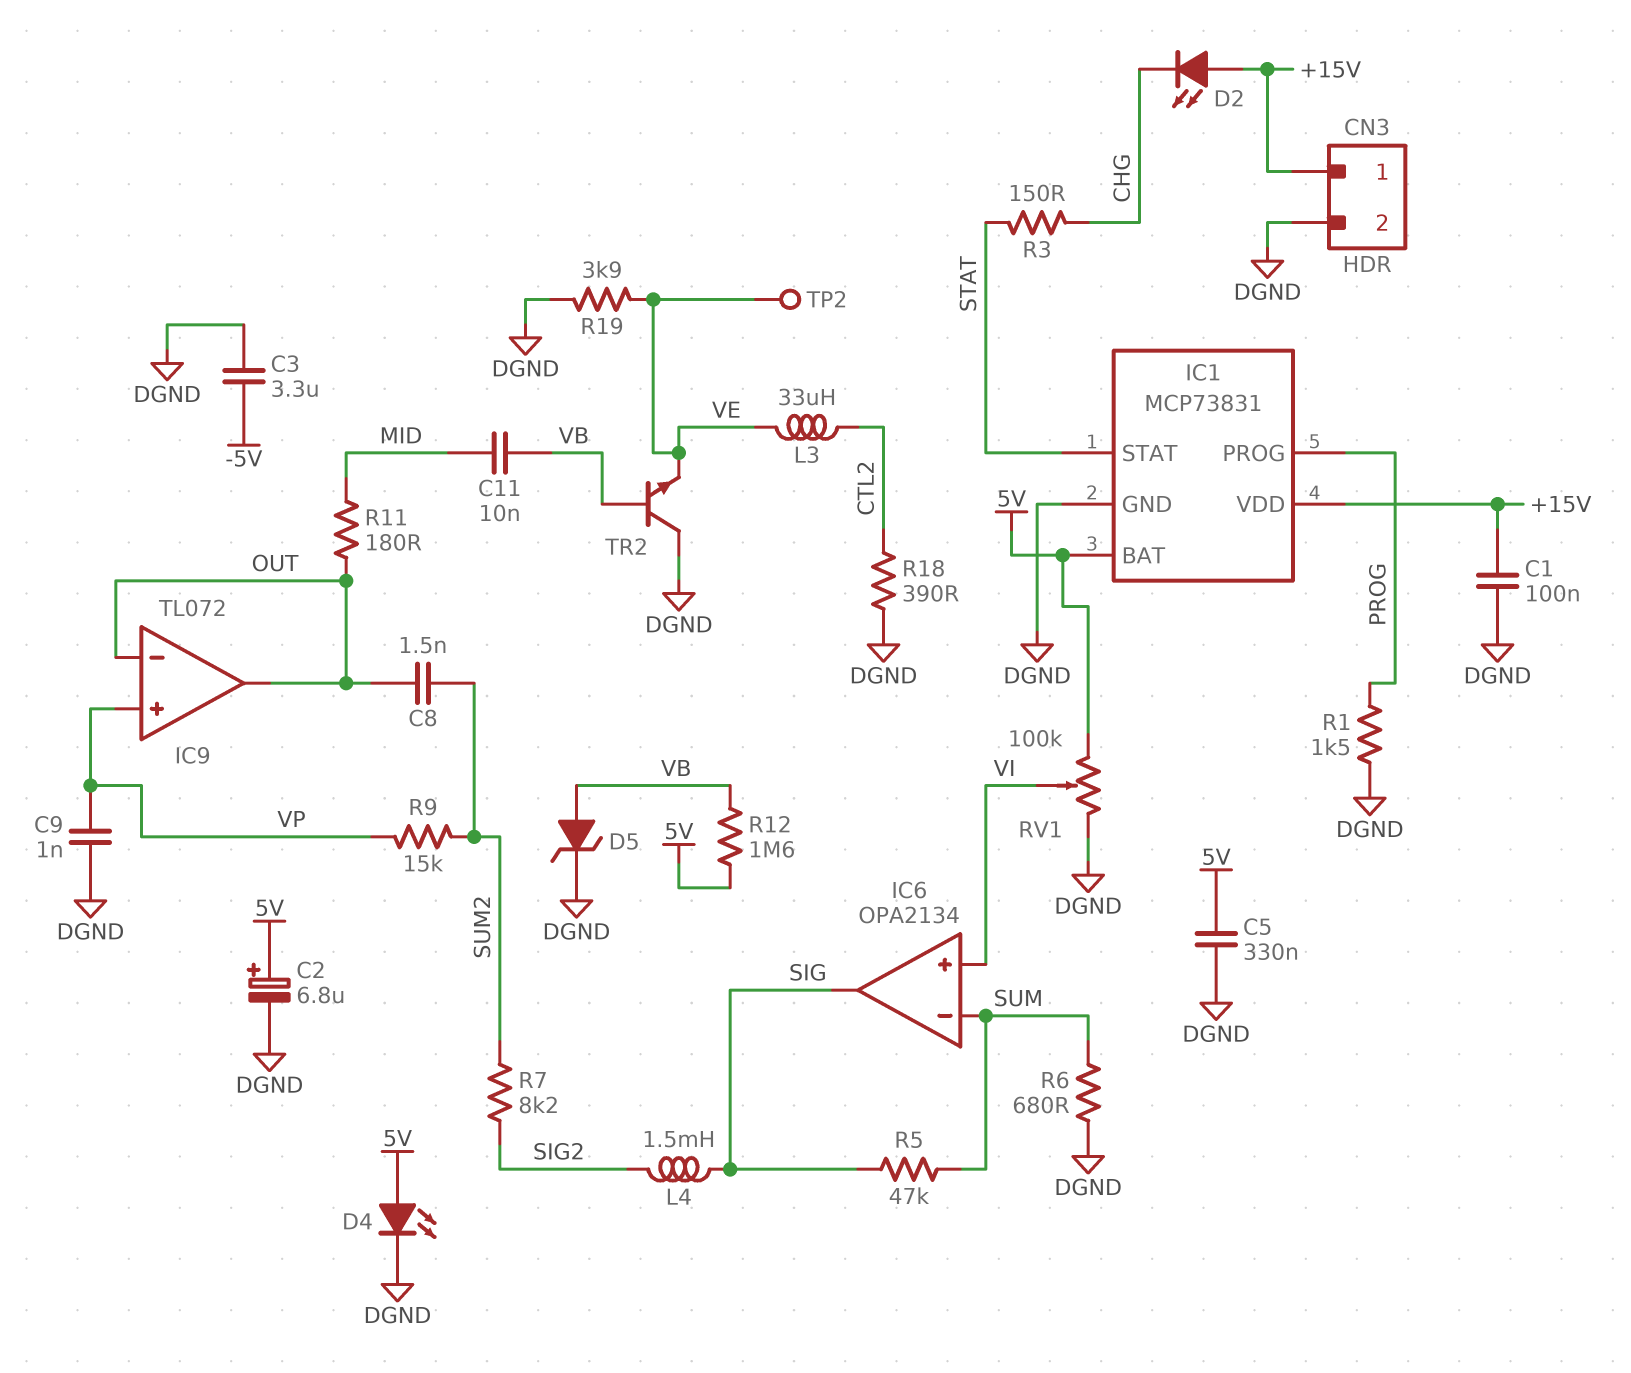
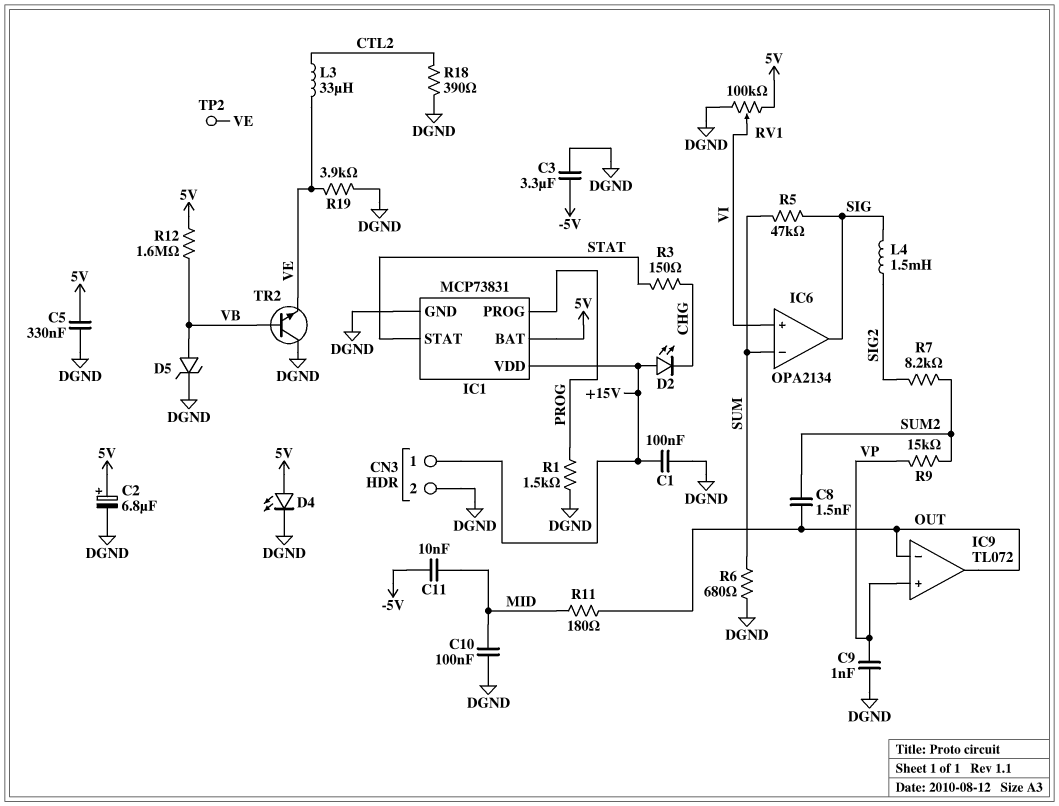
C10: none -> 100nF (DGND, MID)
C11: 10nF (MID, VB) -> 10nF (-5V, MID)

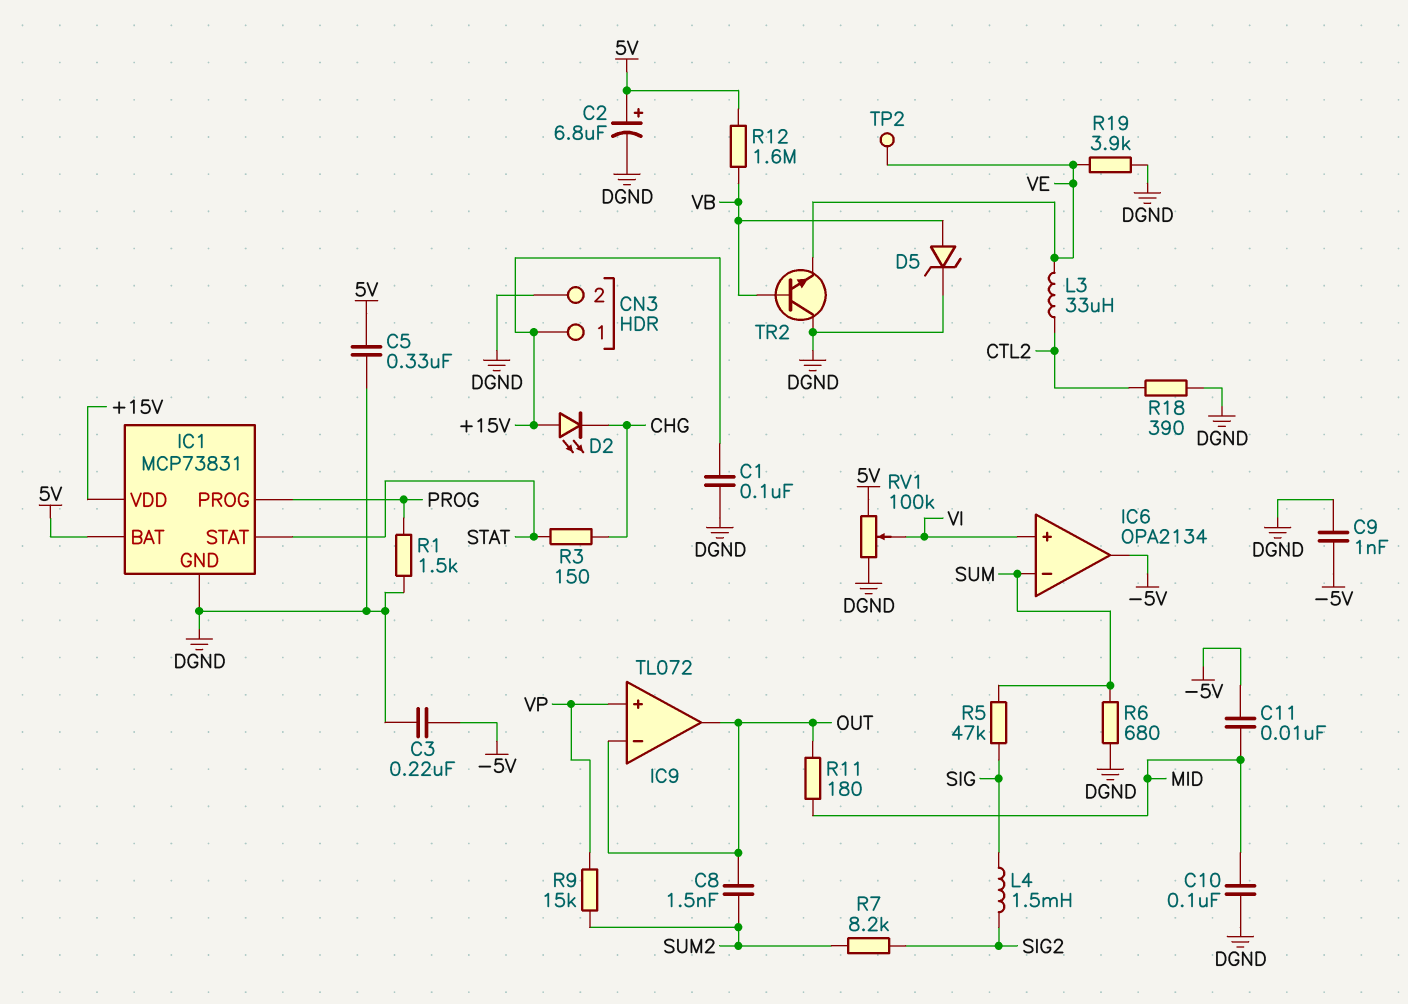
C3: 3.3uF (-5V, DGND) -> 220nF (-5V, DGND)
C9: 1nF (DGND, VP) -> 1nF (-5V, DGND)
D4: LED (A 5V, K DGND) -> none
IC6 pin out: SIG -> -5V

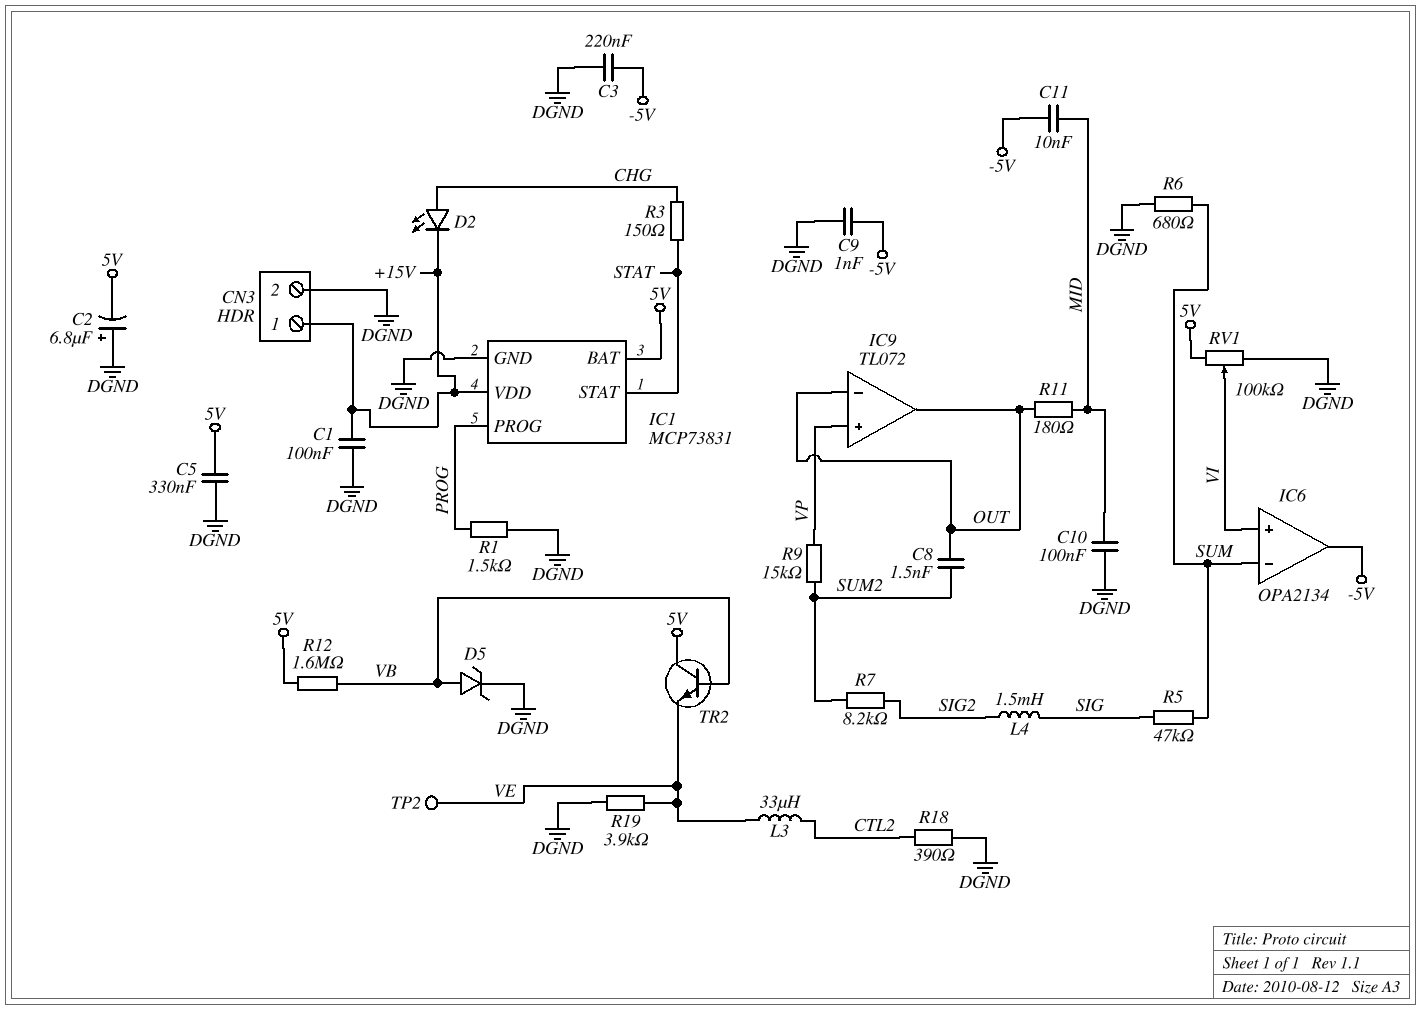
C2: 6.8uF (plus 5V, minus DGND) -> 6.8uF (plus DGND, minus 5V)
D2: LED (A +15V, K CHG) -> LED (A CHG, K +15V)
TR2: NPN (B VB, C DGND, E VE) -> NPN (B VB, C 5V, E VE)

